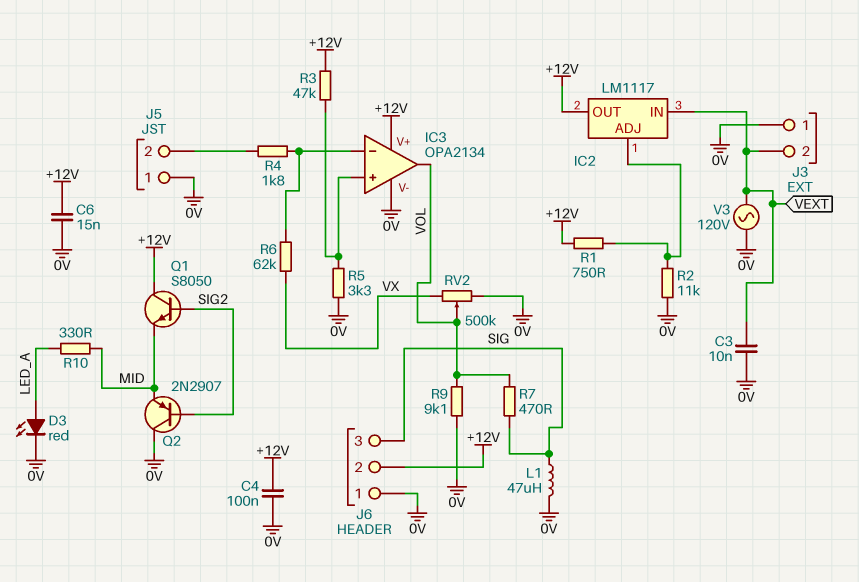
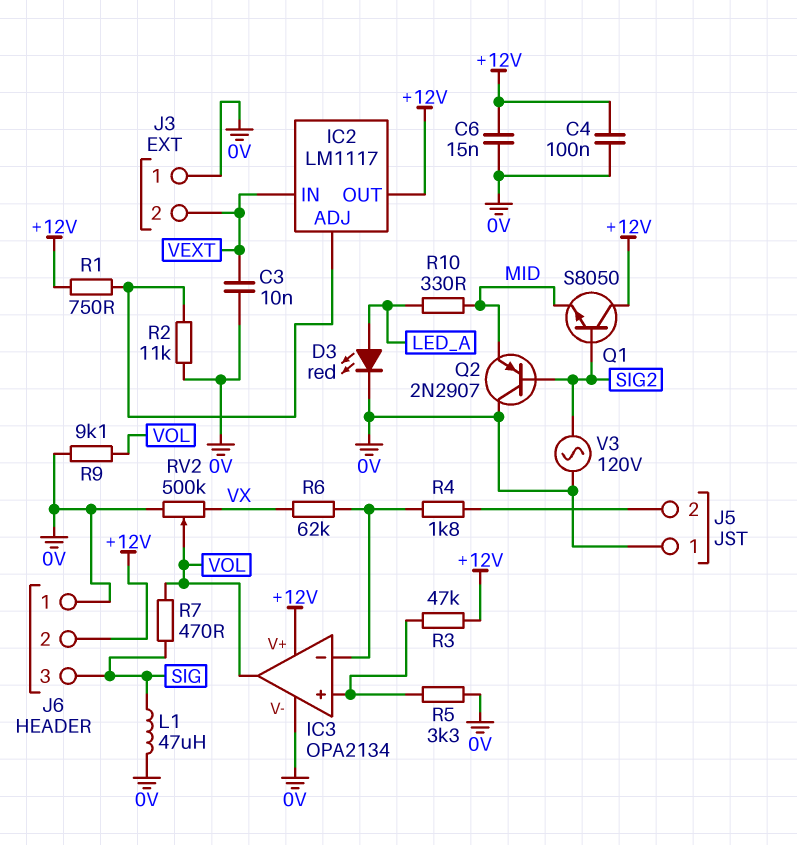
V3: AC 120V (0V, VEXT) -> AC 120V (0V, SIG2)

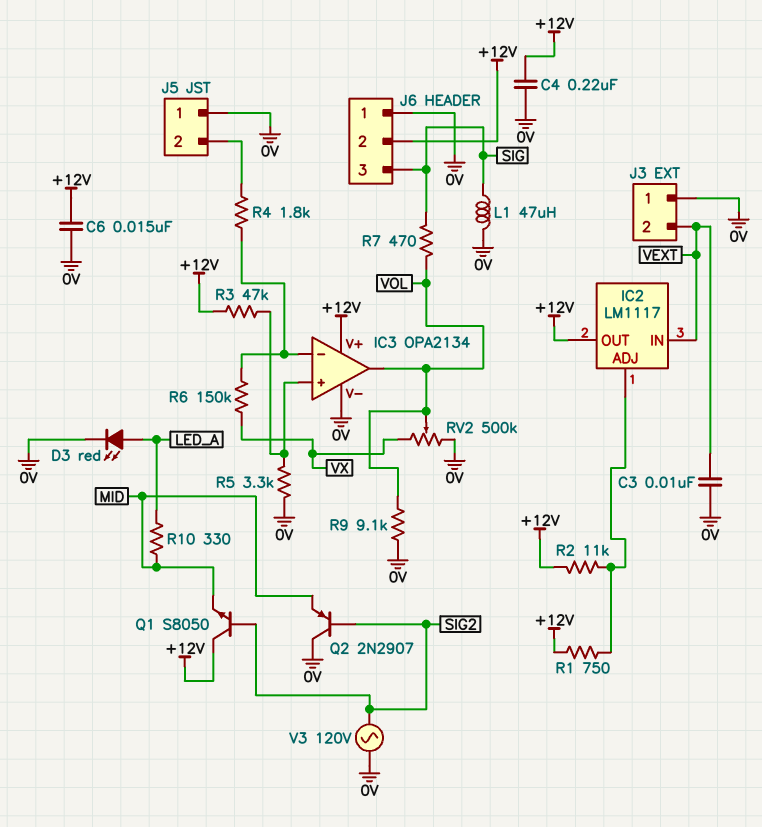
C4: 100nF (+12V, 0V) -> 220nF (+12V, 0V)
R2: 11k (0V, IC2/ADJ) -> 11k (+12V, IC2/ADJ)
R6: 62k (IC3/in-, VX) -> 150k (IC3/in-, VX)

